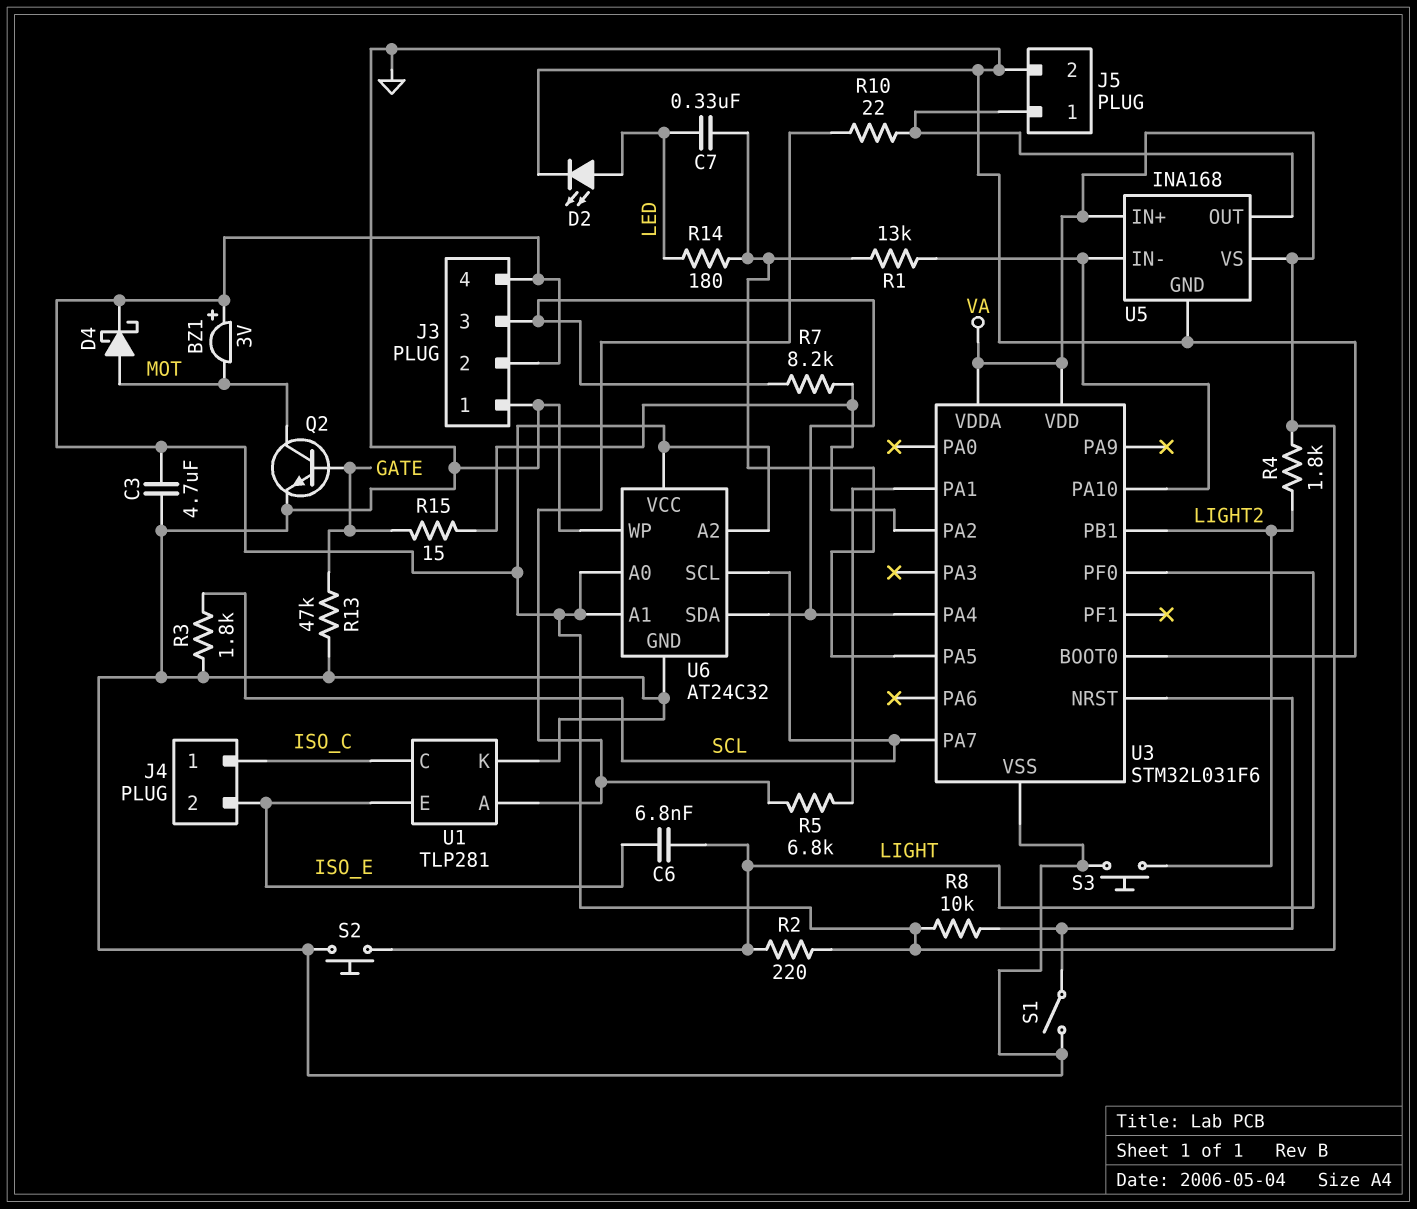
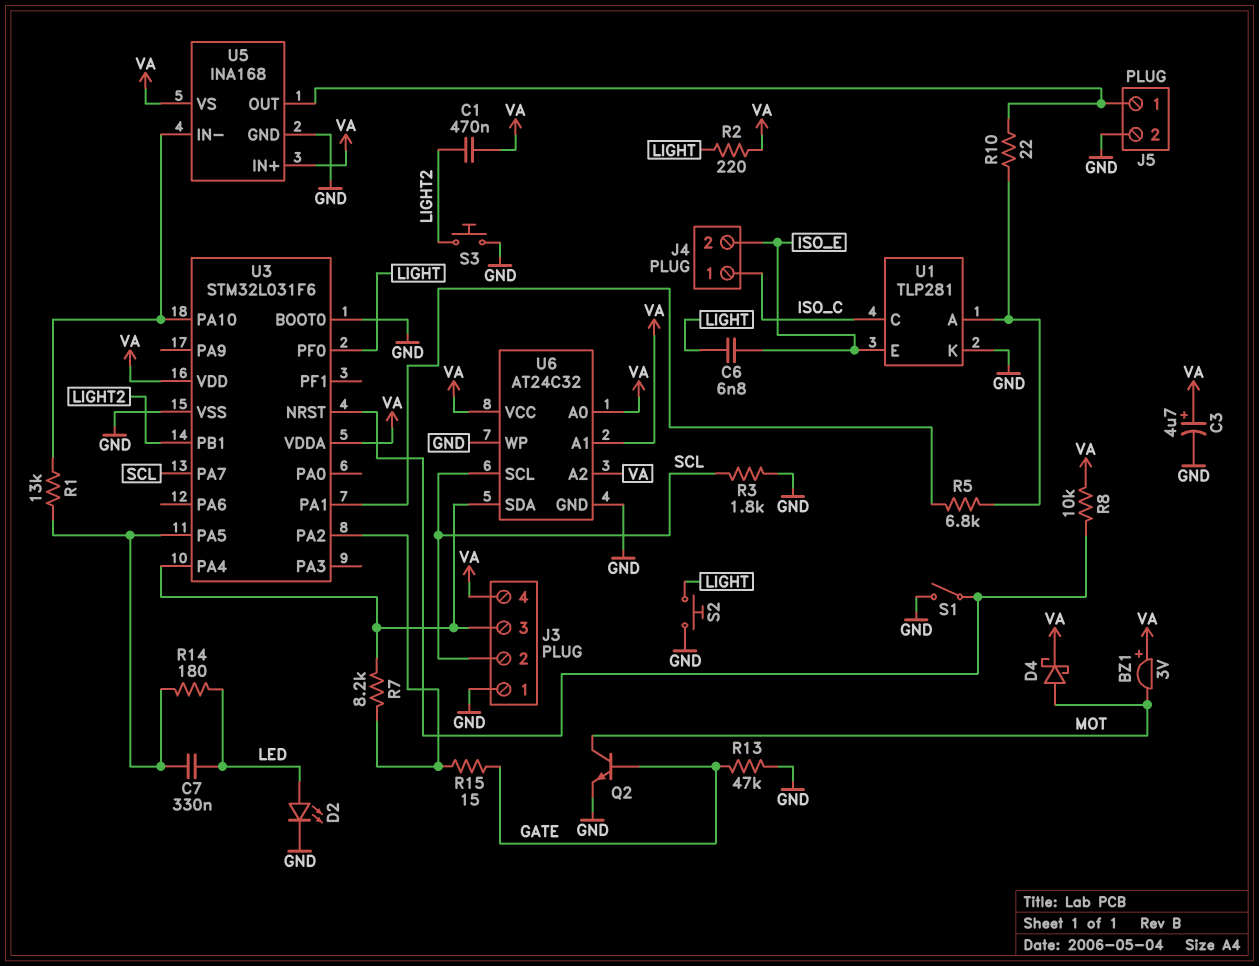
C1: none -> 470nF (LIGHT2, VA)
C3: 4.7uF (GND, VA) -> 4.7uF (plus VA, minus GND)
J3 pin 2: VA -> SCL
R4: 1.8k (LIGHT2, VA) -> none

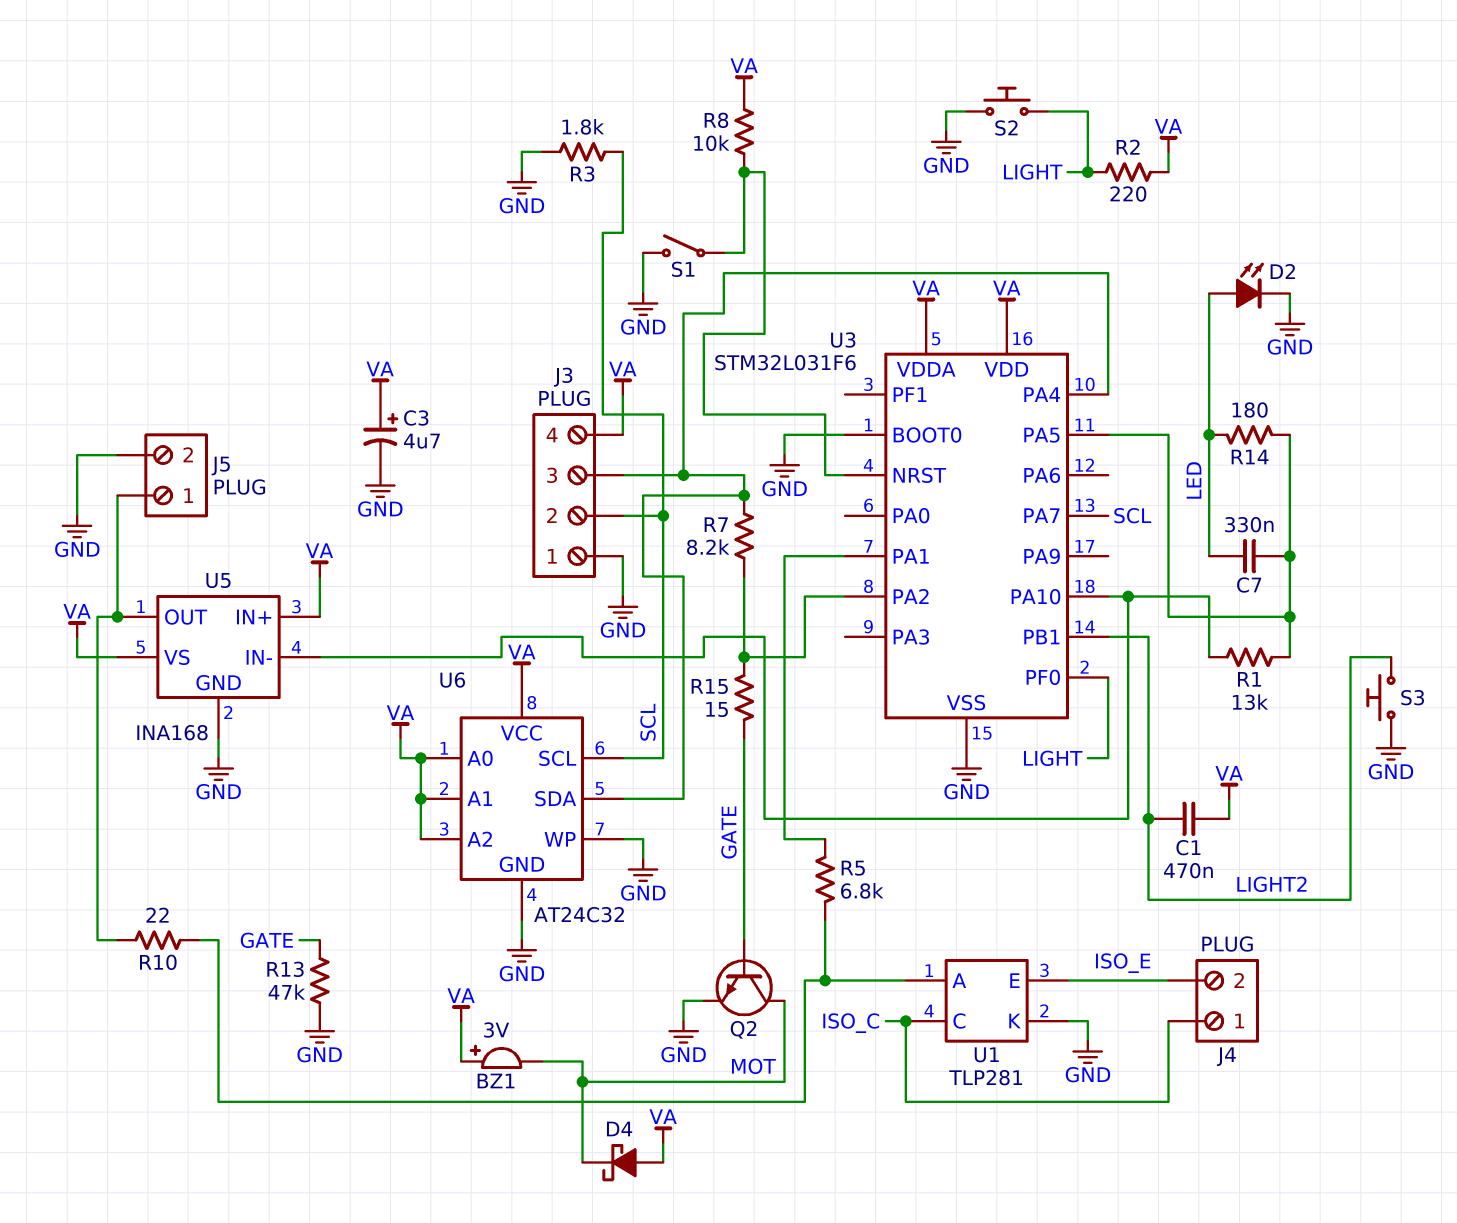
C6: 6.8nF (ISO_E, LIGHT) -> none
D4: schottky (A MOT, K VA) -> schottky (A VA, K MOT)

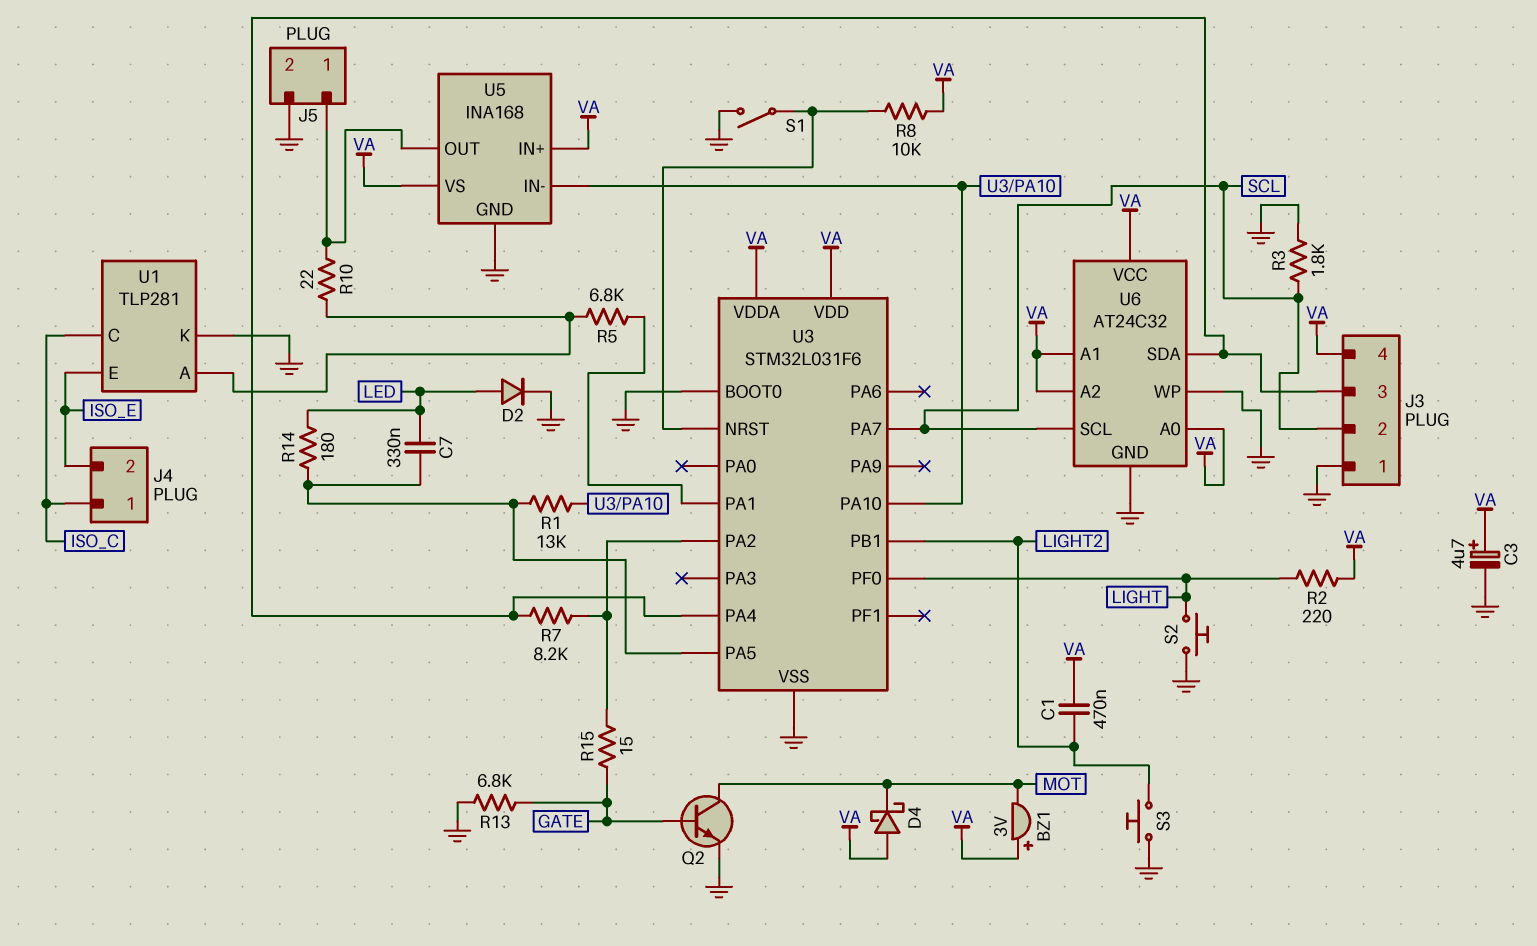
D2: LED (A LED, K GND) -> diode (A LED, K GND)
R13: 47k (GATE, GND) -> 6.8k (GATE, GND)

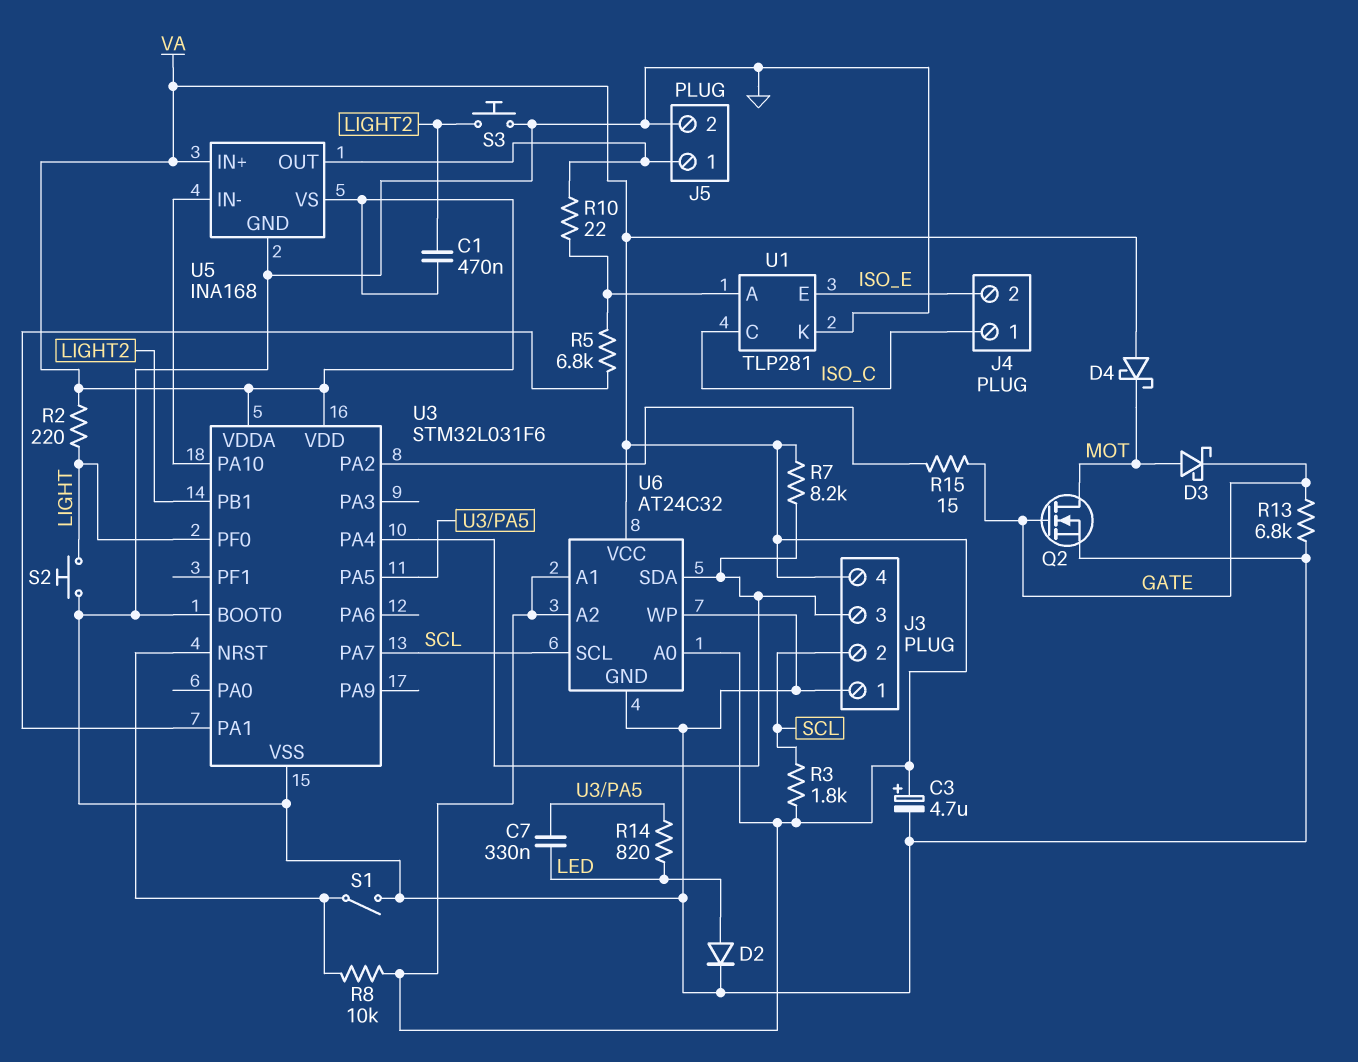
BZ1: buzzer 3V (plus VA, minus MOT) -> none
D3: none -> schottky (A MOT, K GATE)
Q2: NPN (B GATE, C MOT, E GND) -> NMOS (G GATE, D MOT, S GND)
R1: 13k (U3/PA5, U3/PA10) -> none
R3: 1.8k (GND, SCL) -> 1.8k (SCL, VA)
R7: 8.2k (J3/3, U3/PA2) -> 8.2k (J3/3, VA)
R14: 180 (LED, U3/PA5) -> 820 (LED, U3/PA5)

